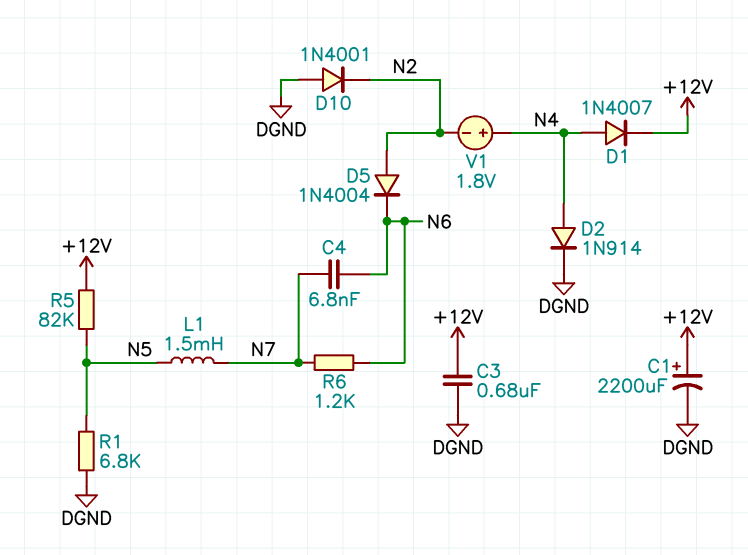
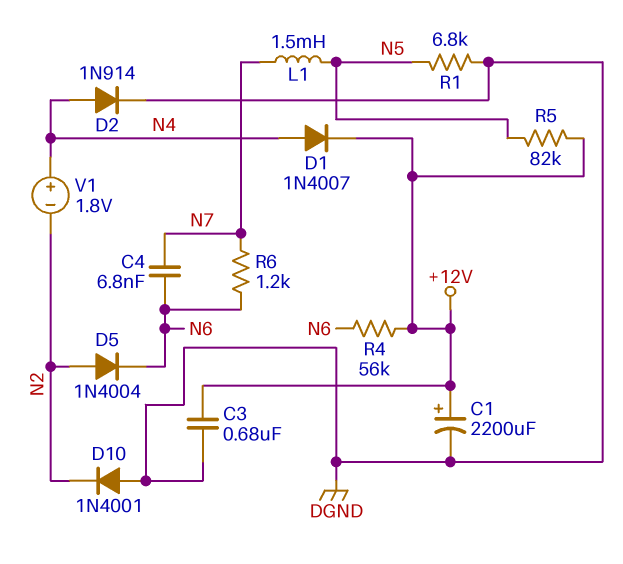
R4: none -> 56k (+12V, N6)

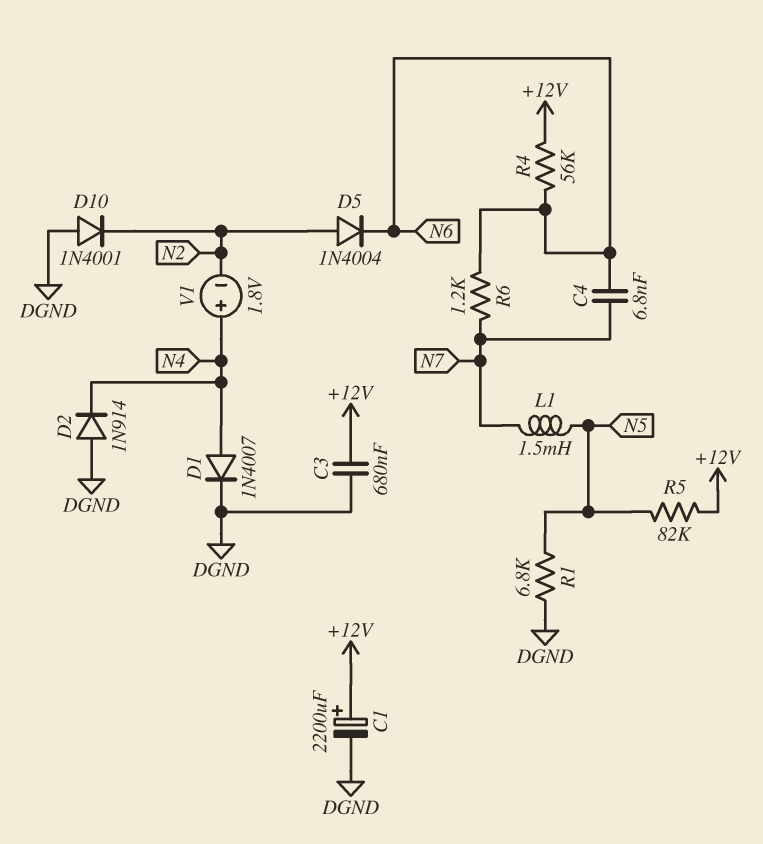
D1: diode 1N4007 (A N4, K +12V) -> diode 1N4007 (A N4, K DGND)
D2: diode 1N914 (A N4, K DGND) -> diode 1N914 (A DGND, K N4)

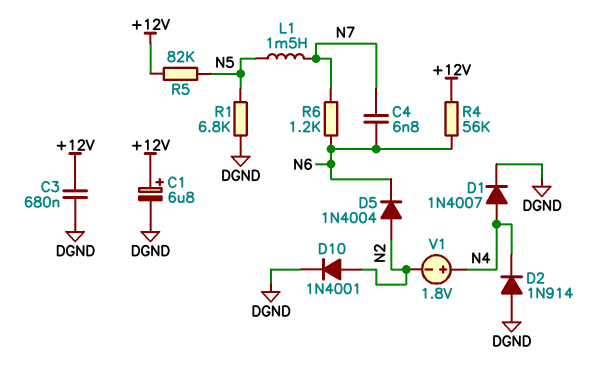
C1: 2200uF (plus +12V, minus DGND) -> 6.8uF (plus +12V, minus DGND)
D10: diode 1N4001 (A DGND, K N2) -> diode 1N4001 (A N2, K DGND)

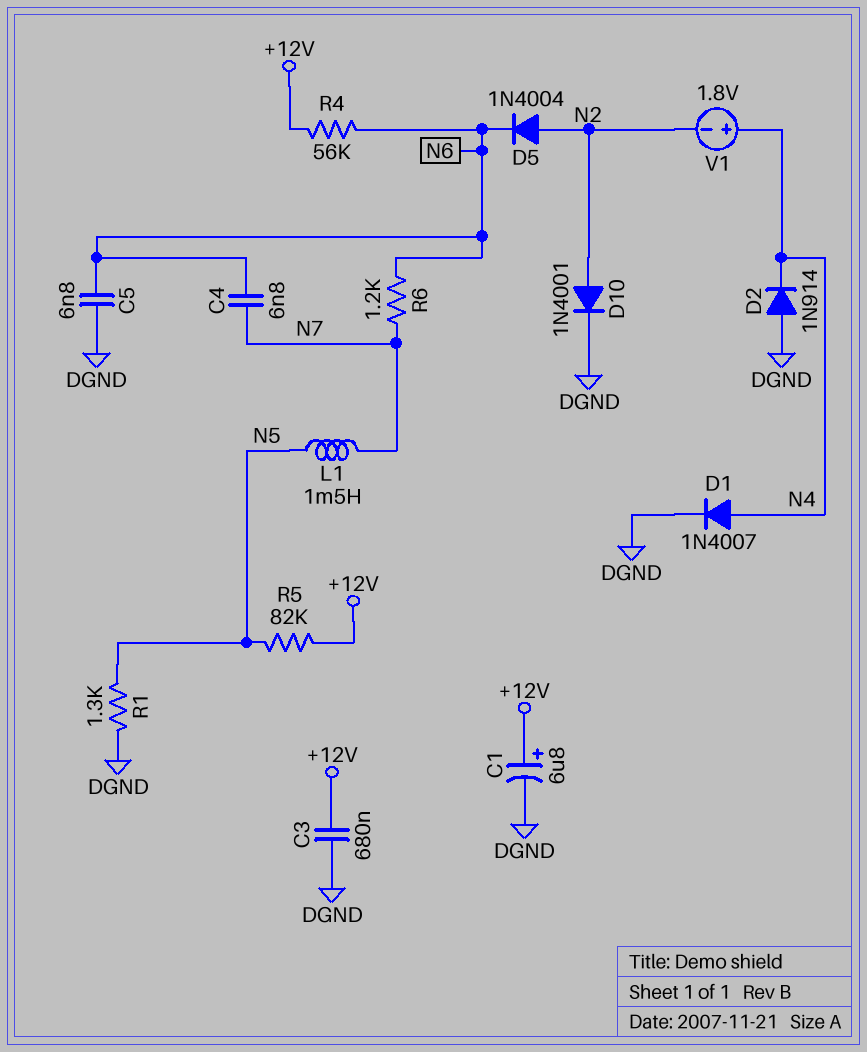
C5: none -> 6.8nF (DGND, N6)
R1: 6.8k (DGND, N5) -> 1.3k (DGND, N5)

